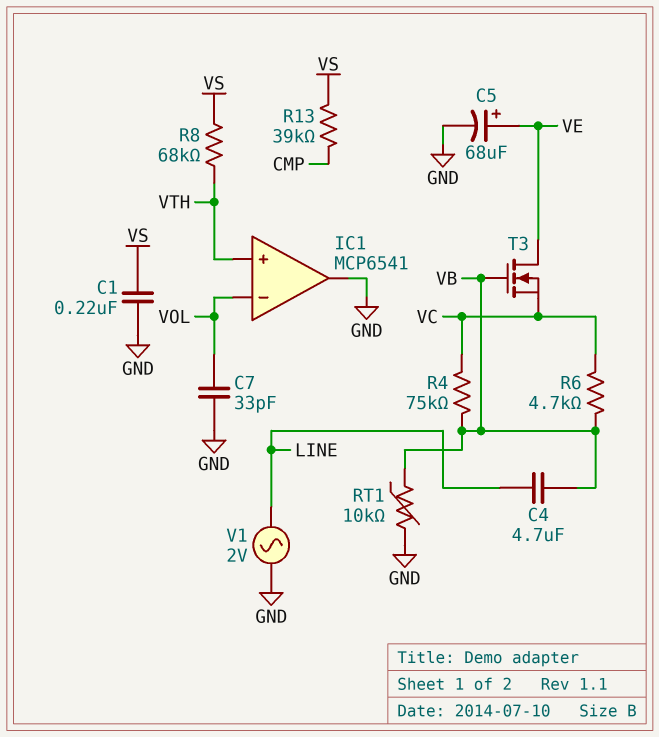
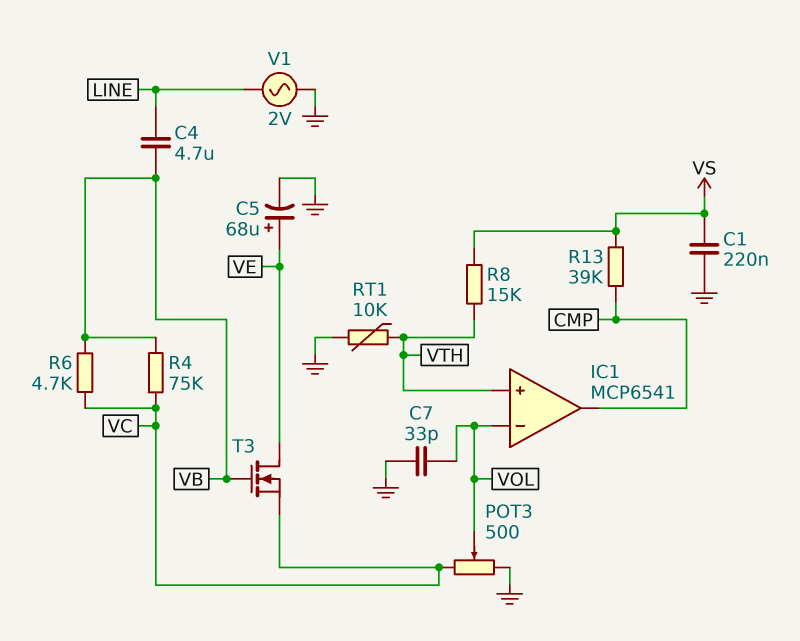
IC1 pin out: GND -> CMP
POT3: none -> 500 (GND, VC, wiper VOL)
R8: 68k (VS, VTH) -> 15k (VS, VTH)
RT1: 10k (GND, VB) -> 10k (GND, VTH)

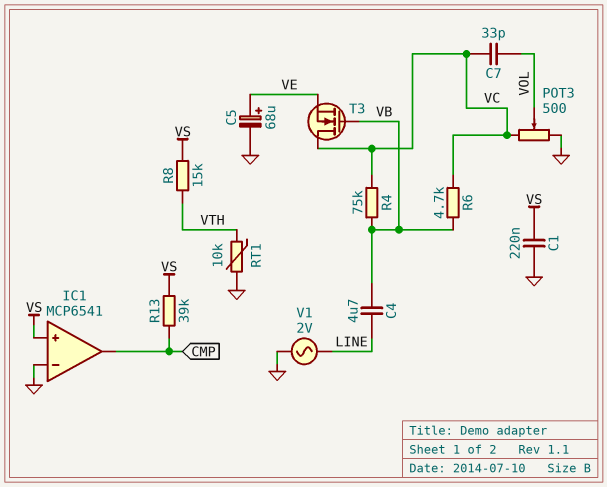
C7: 33pF (GND, VOL) -> 33pF (VC, VOL)
IC1 pin in+: VTH -> VS
IC1 pin in-: VOL -> GND
T3: NMOS (G VB, D VE, S VC) -> NMOS (G VB, D VC, S VE)

